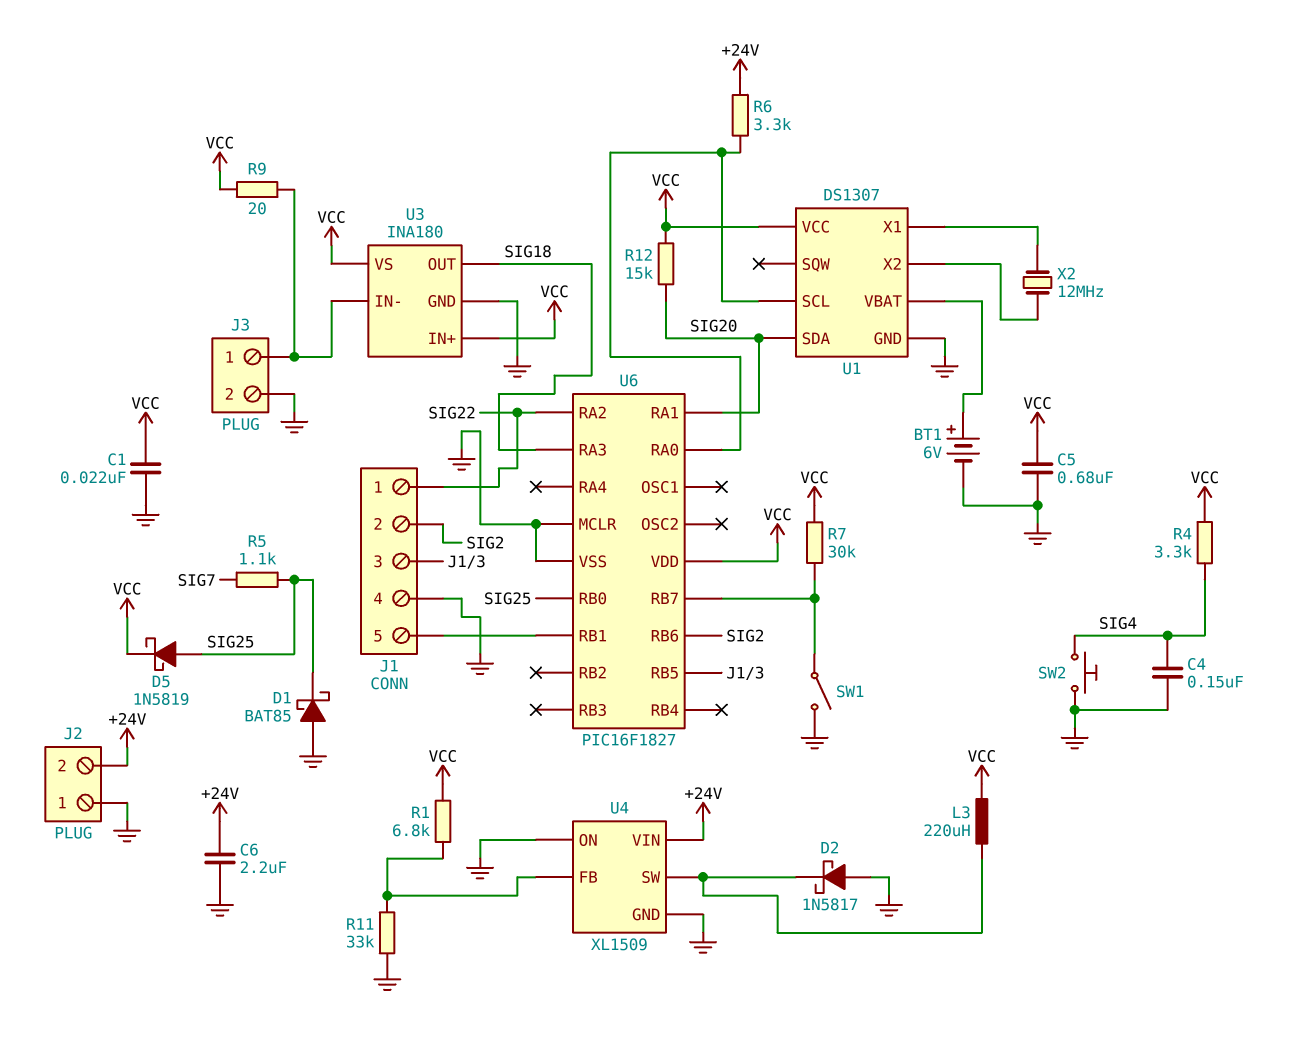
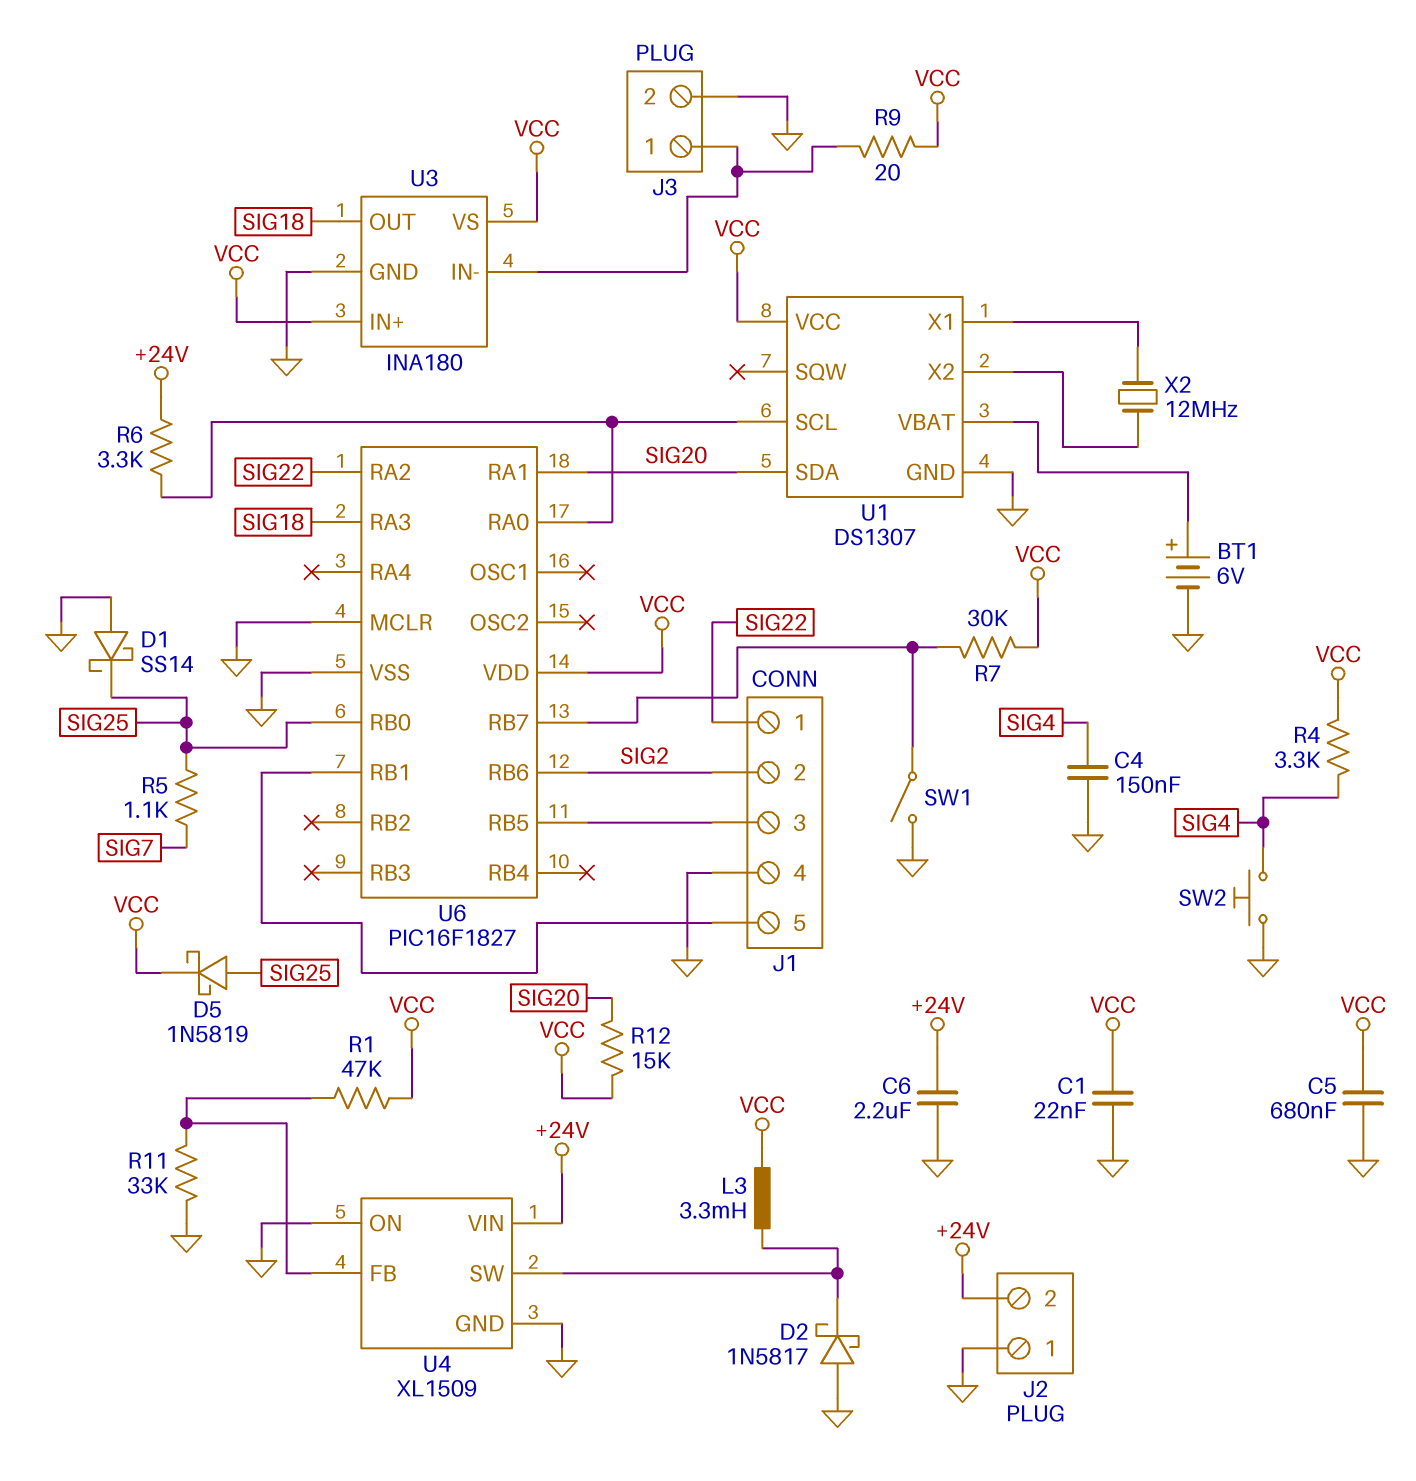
D1: schottky BAT85 (A GND, K SIG25) -> schottky SS14 (A GND, K SIG25)
L3: 220uH (U4/SW, VCC) -> 3.3mH (U4/SW, VCC)
R1: 6.8k (U4/FB, VCC) -> 47k (U4/FB, VCC)

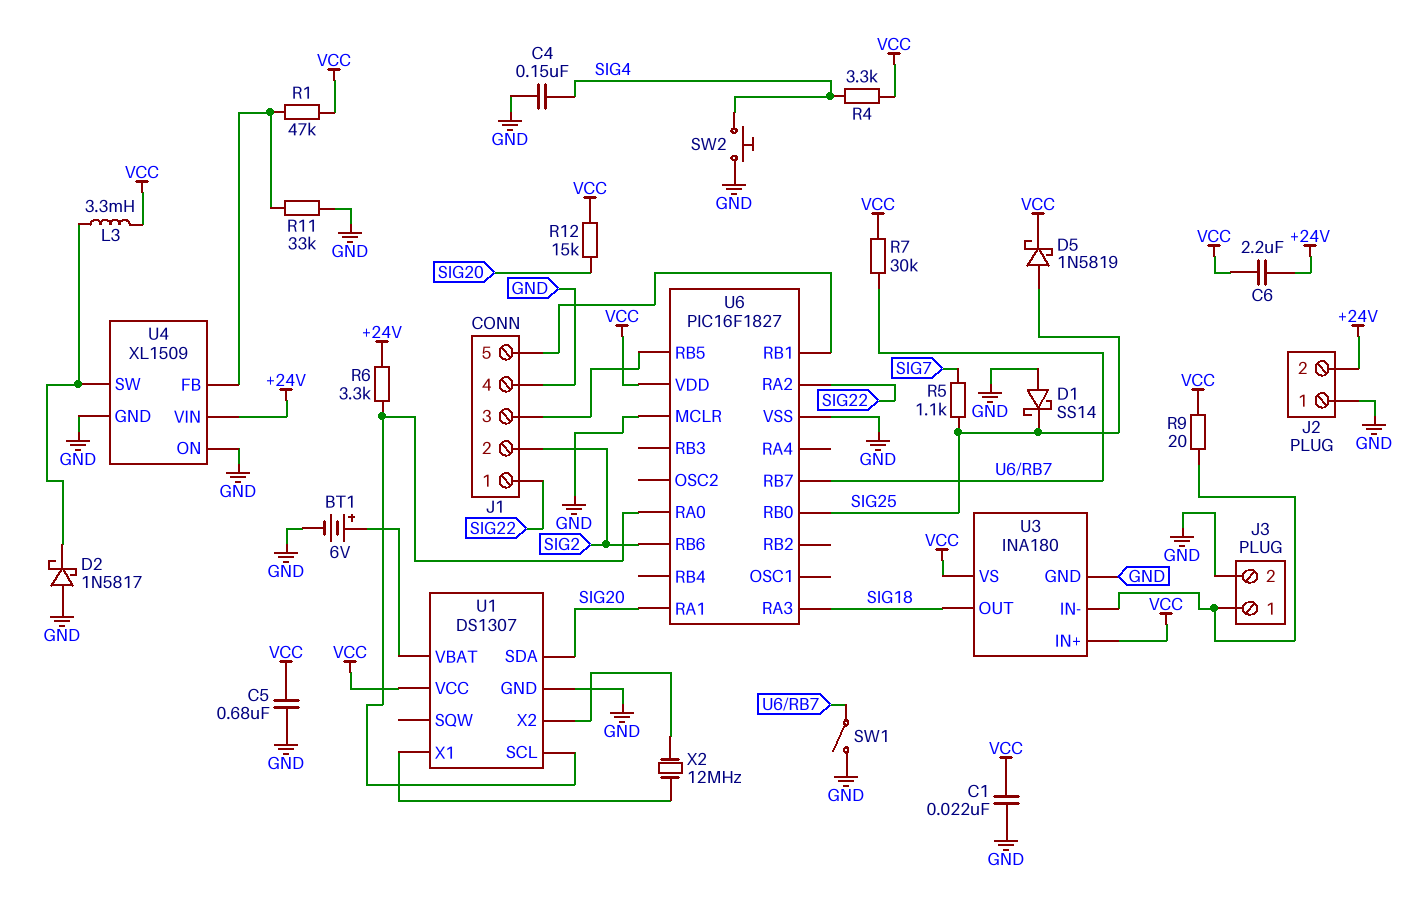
C6: 2.2uF (+24V, GND) -> 2.2uF (+24V, VCC)

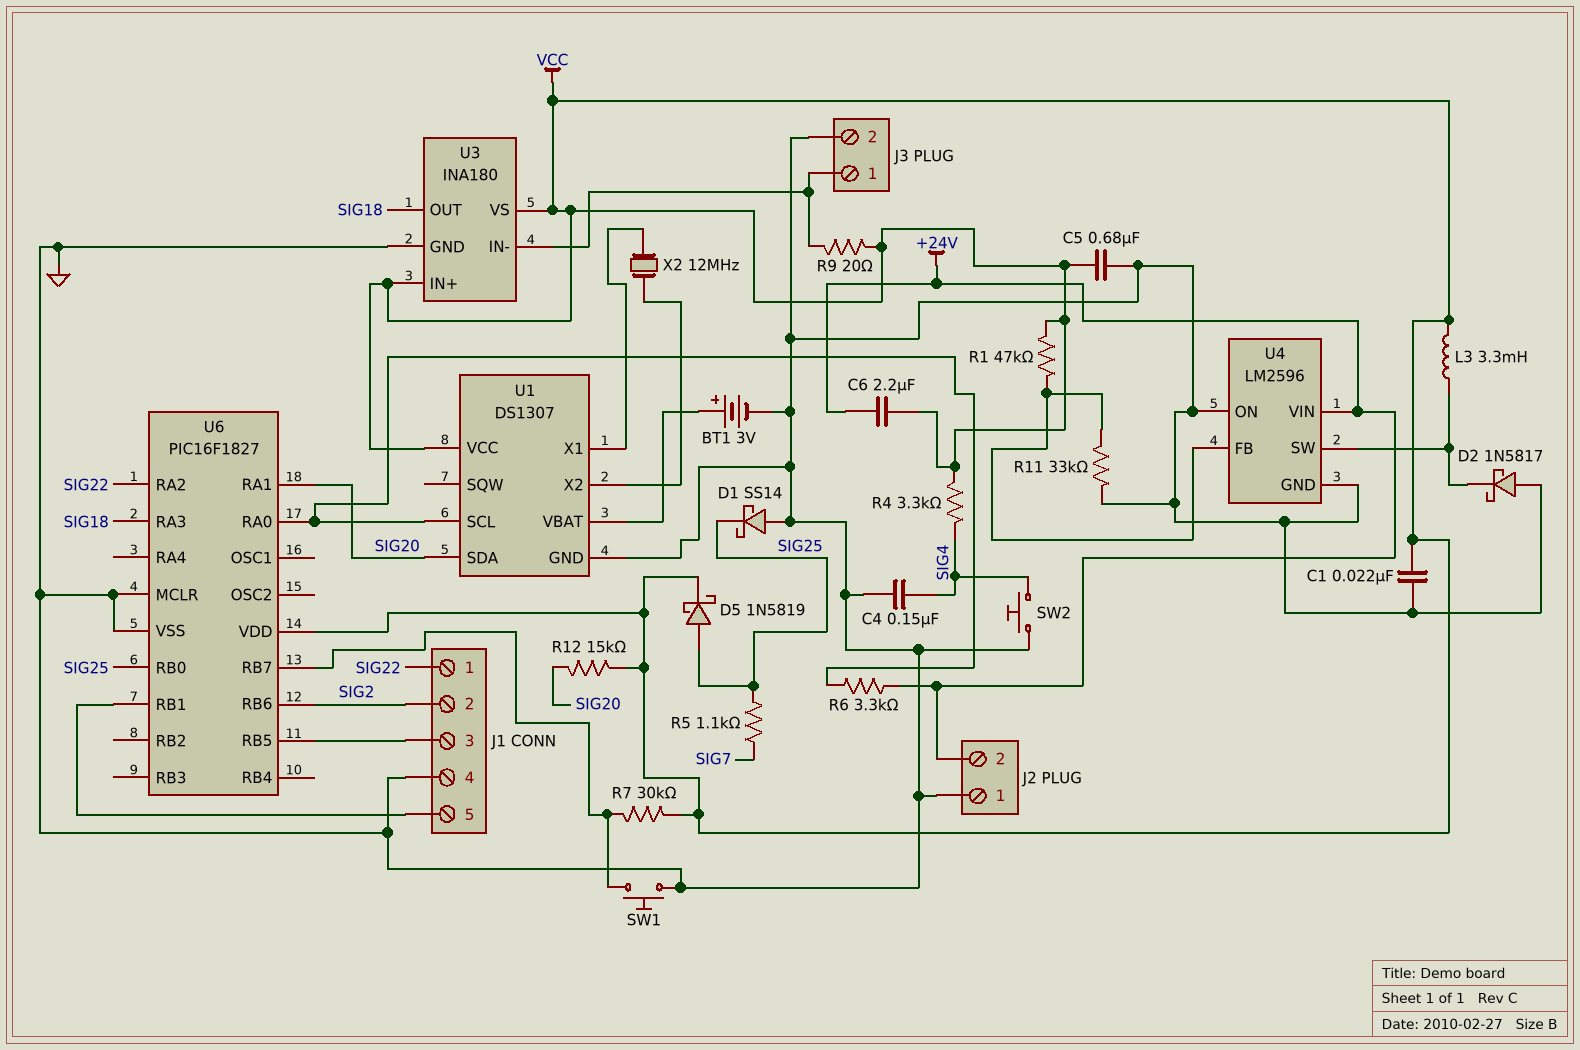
BT1: 6V (plus U1/VBAT, minus GND) -> 3V (plus U1/VBAT, minus GND)
SW1: switch (GND, U6/RB7) -> button (GND, U6/RB7)
U4: XL1509 -> LM2596

